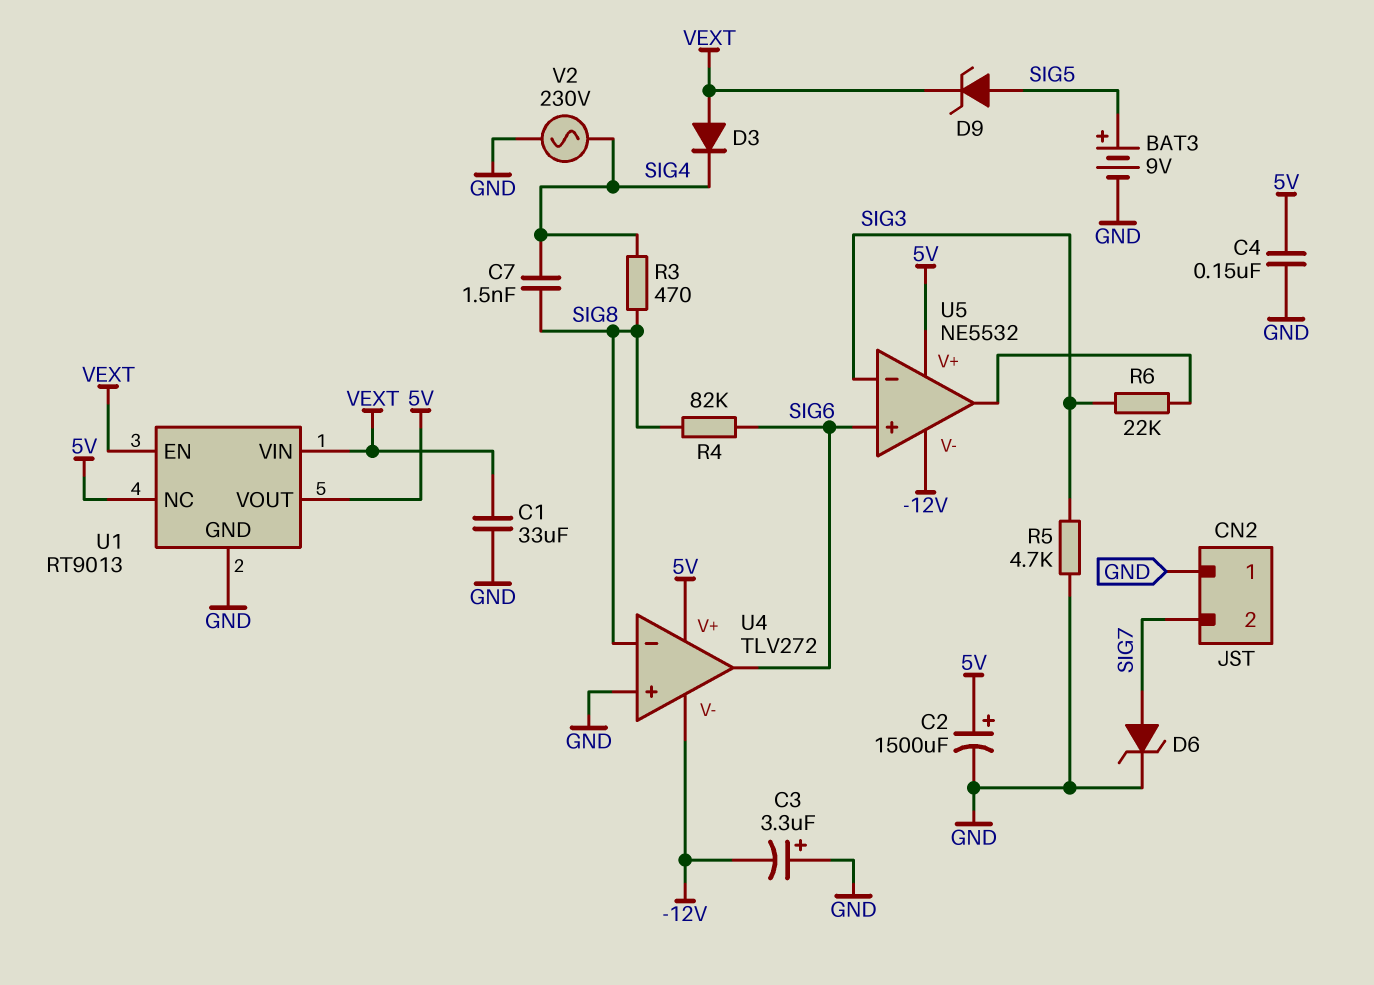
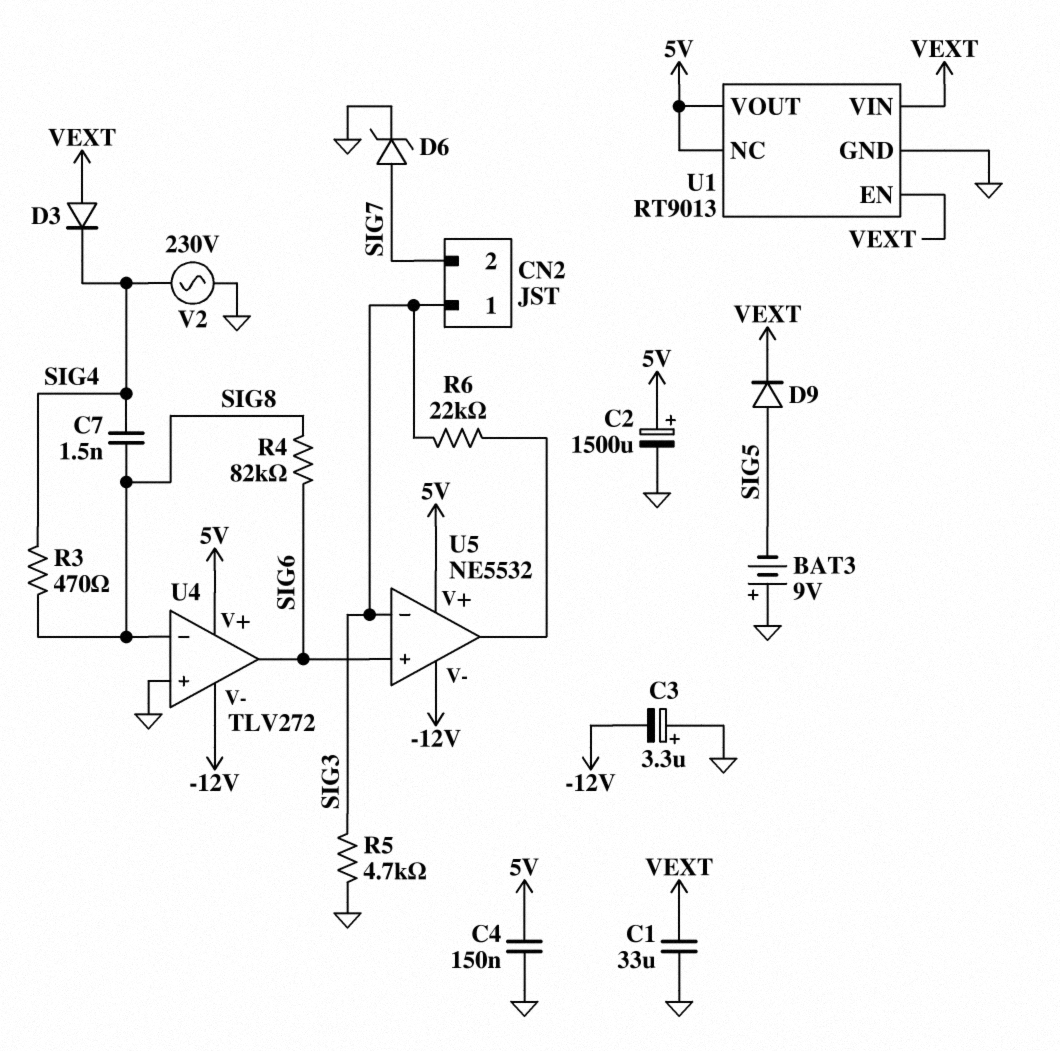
BAT3: 9V (plus SIG5, minus GND) -> 9V (plus GND, minus SIG5)
CN2 pin 1: GND -> SIG3
D9: zener (A SIG5, K VEXT) -> diode (A SIG5, K VEXT)

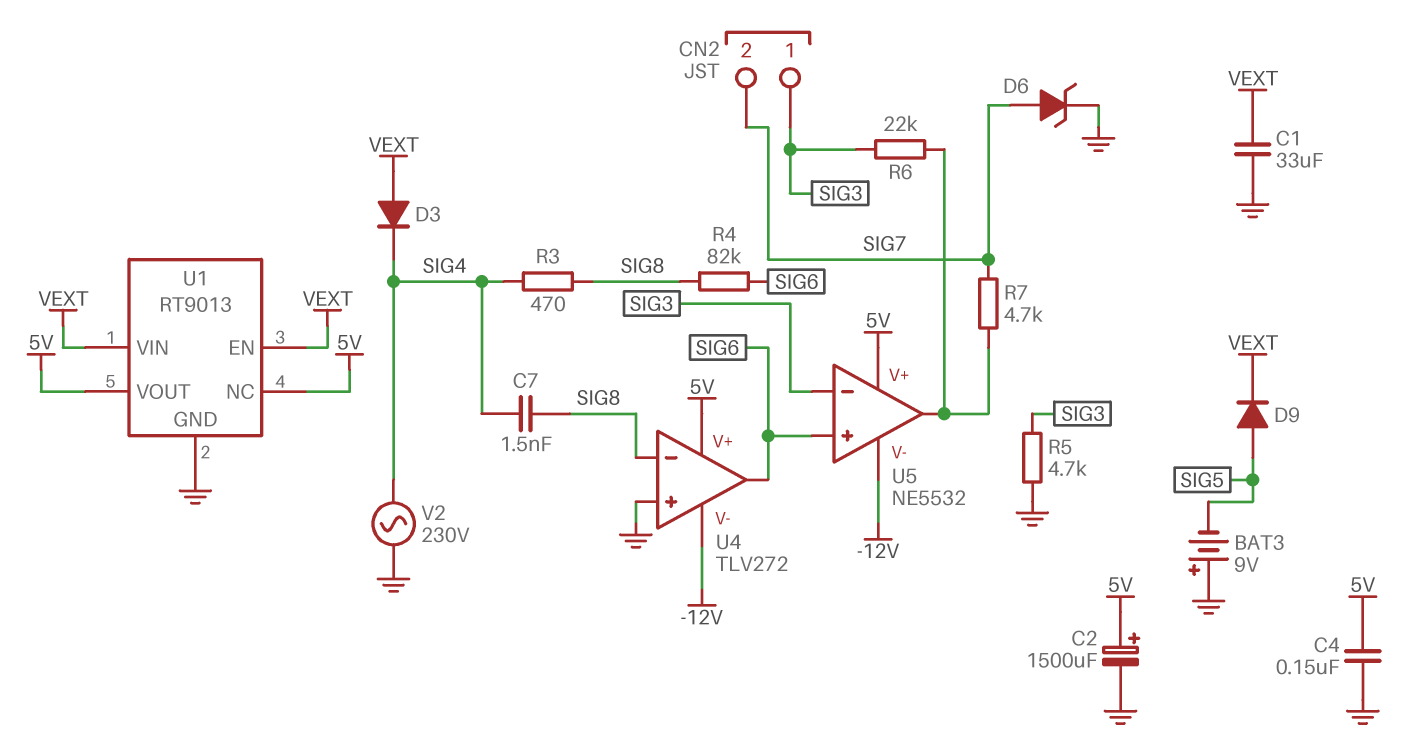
C3: 3.3uF (plus GND, minus -12V) -> none
R7: none -> 4.7k (SIG7, U5/out)

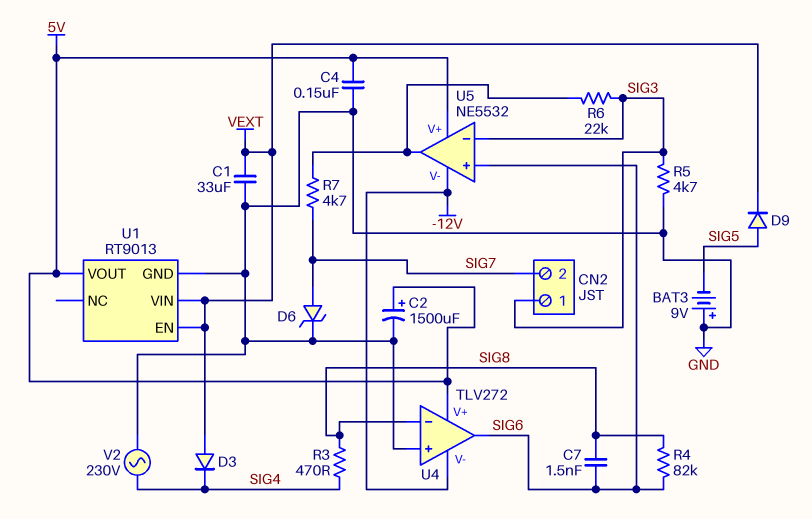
C7: 1.5nF (SIG4, SIG8) -> 1.5nF (SIG6, SIG8)
U1 pin NC: 5V -> none

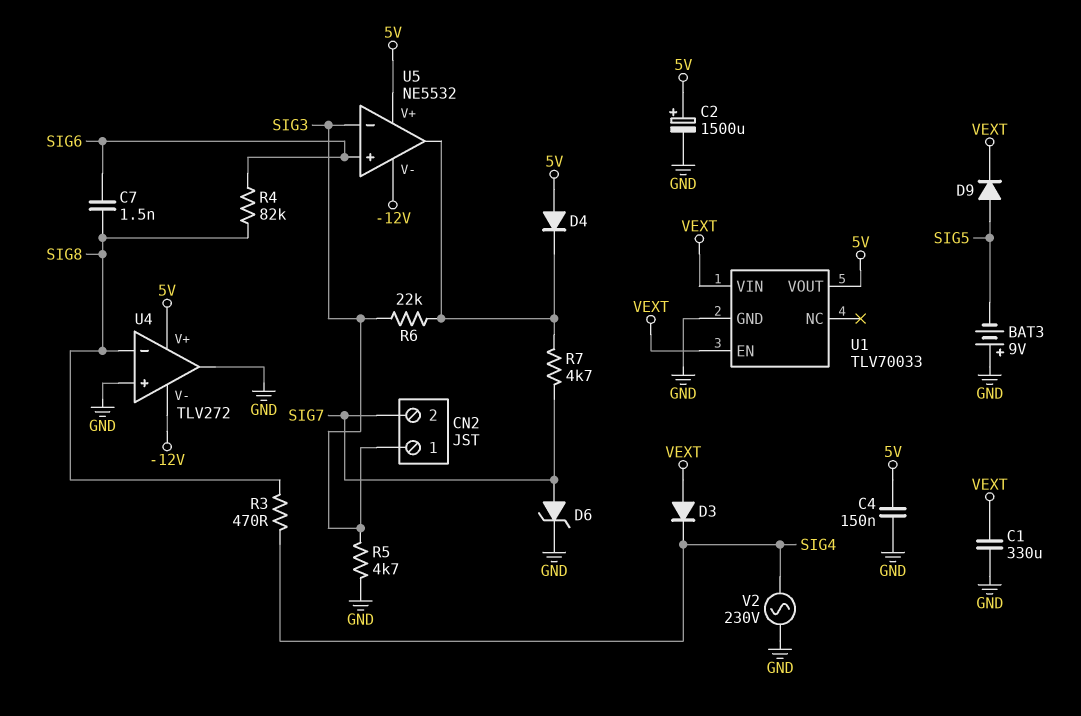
C1: 33uF (GND, VEXT) -> 330uF (GND, VEXT)
D4: none -> diode (A 5V, K U5/out)
U1: RT9013 -> TLV70033
U4 pin out: SIG6 -> GND

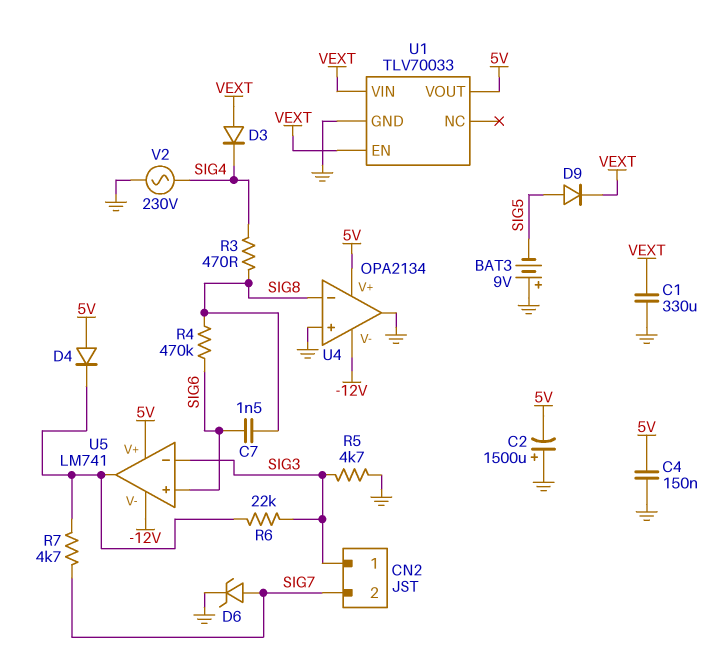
C2: 1500uF (plus 5V, minus GND) -> 1500uF (plus GND, minus 5V)
R4: 82k (SIG6, SIG8) -> 470k (SIG6, SIG8)
U4: TLV272 -> OPA2134
U5: NE5532 -> LM741

